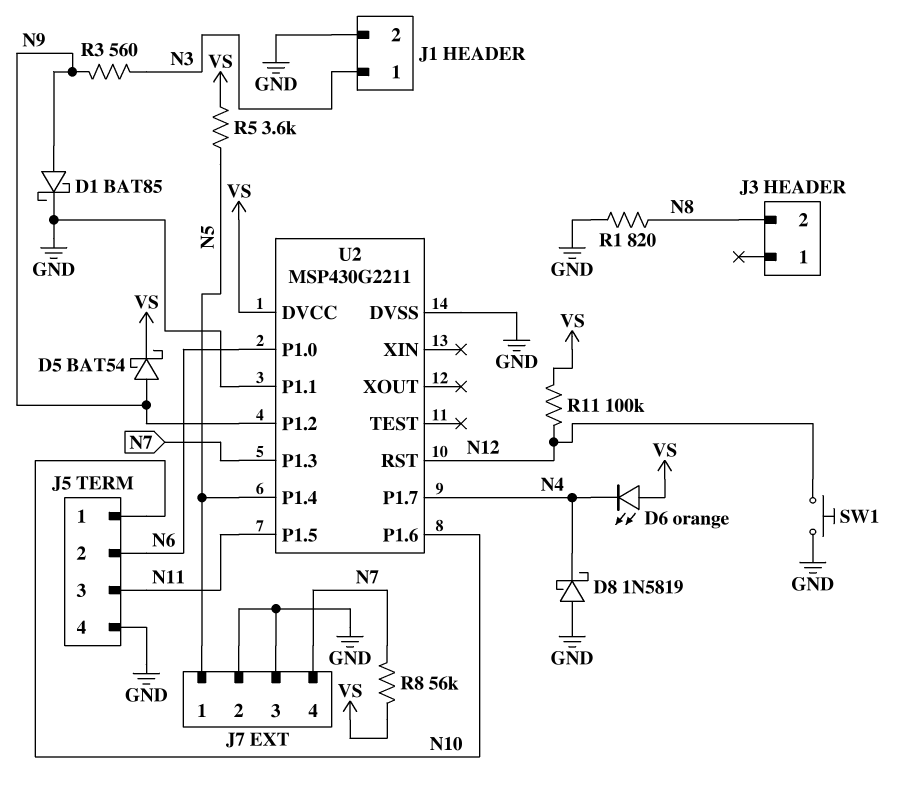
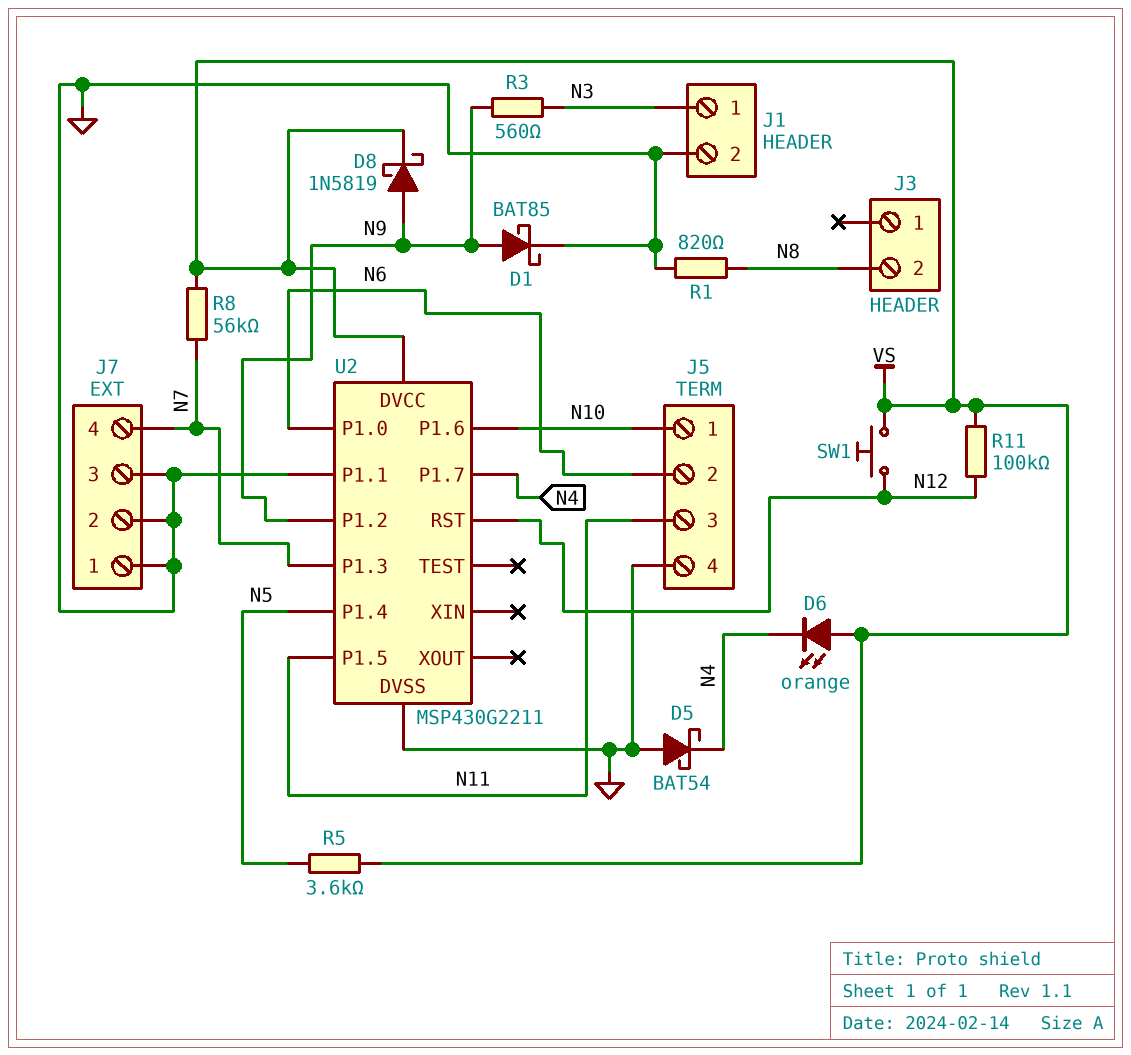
D5: schottky BAT54 (A N9, K VS) -> schottky BAT54 (A GND, K N4)
D8: schottky 1N5819 (A GND, K N4) -> schottky 1N5819 (A N9, K VS)
J7 pin 1: N5 -> GND
SW1: button (GND, N12) -> button (N12, VS)

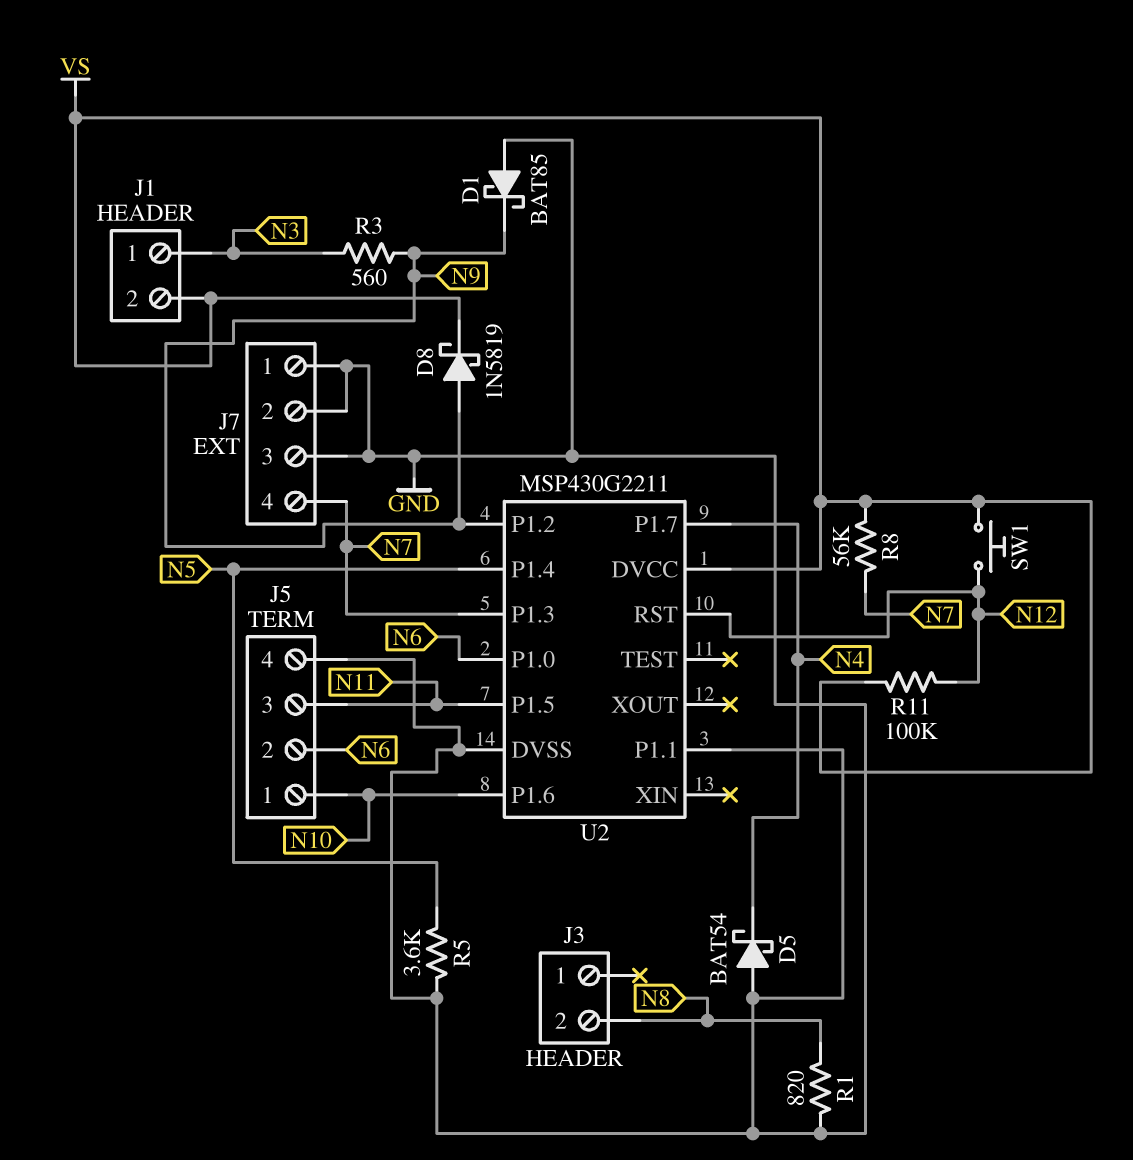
D1: schottky BAT85 (A N9, K GND) -> schottky BAT85 (A GND, K N9)
D6: LED orange (A VS, K N4) -> none
J1 pin 2: GND -> VS
R5: 3.6k (N5, VS) -> 3.6k (GND, N5)

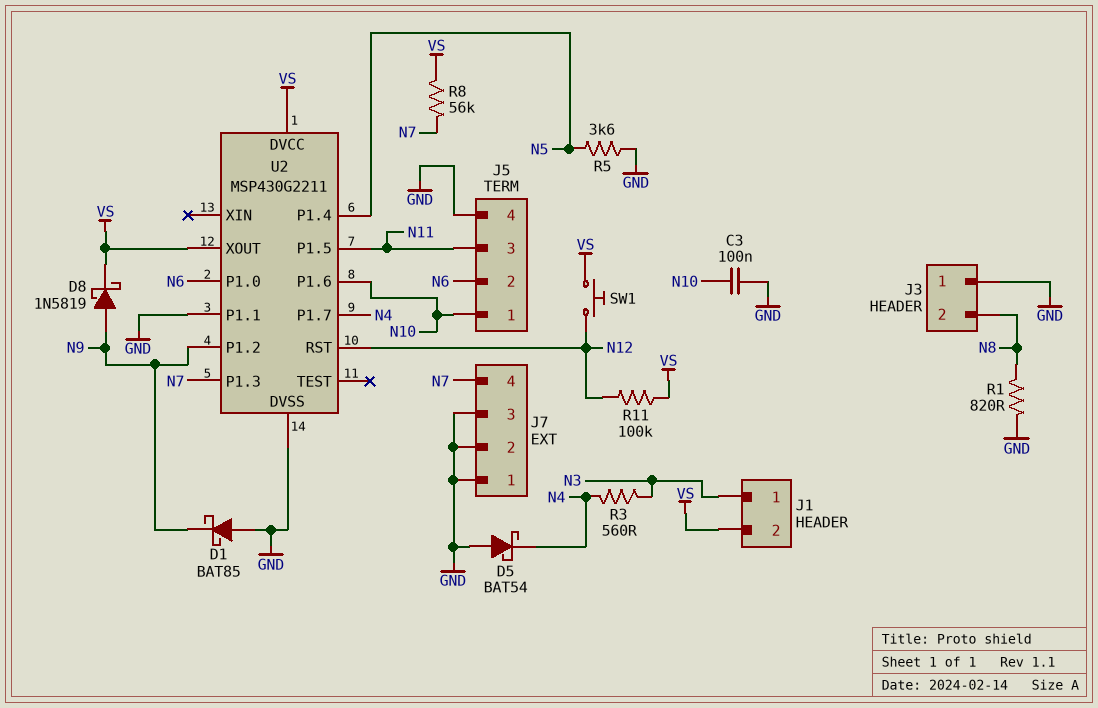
C3: none -> 100nF (GND, N10)
J3 pin 1: none -> GND
R3: 560 (N3, N9) -> 560 (N3, N4)
U2 pin XOUT: none -> VS

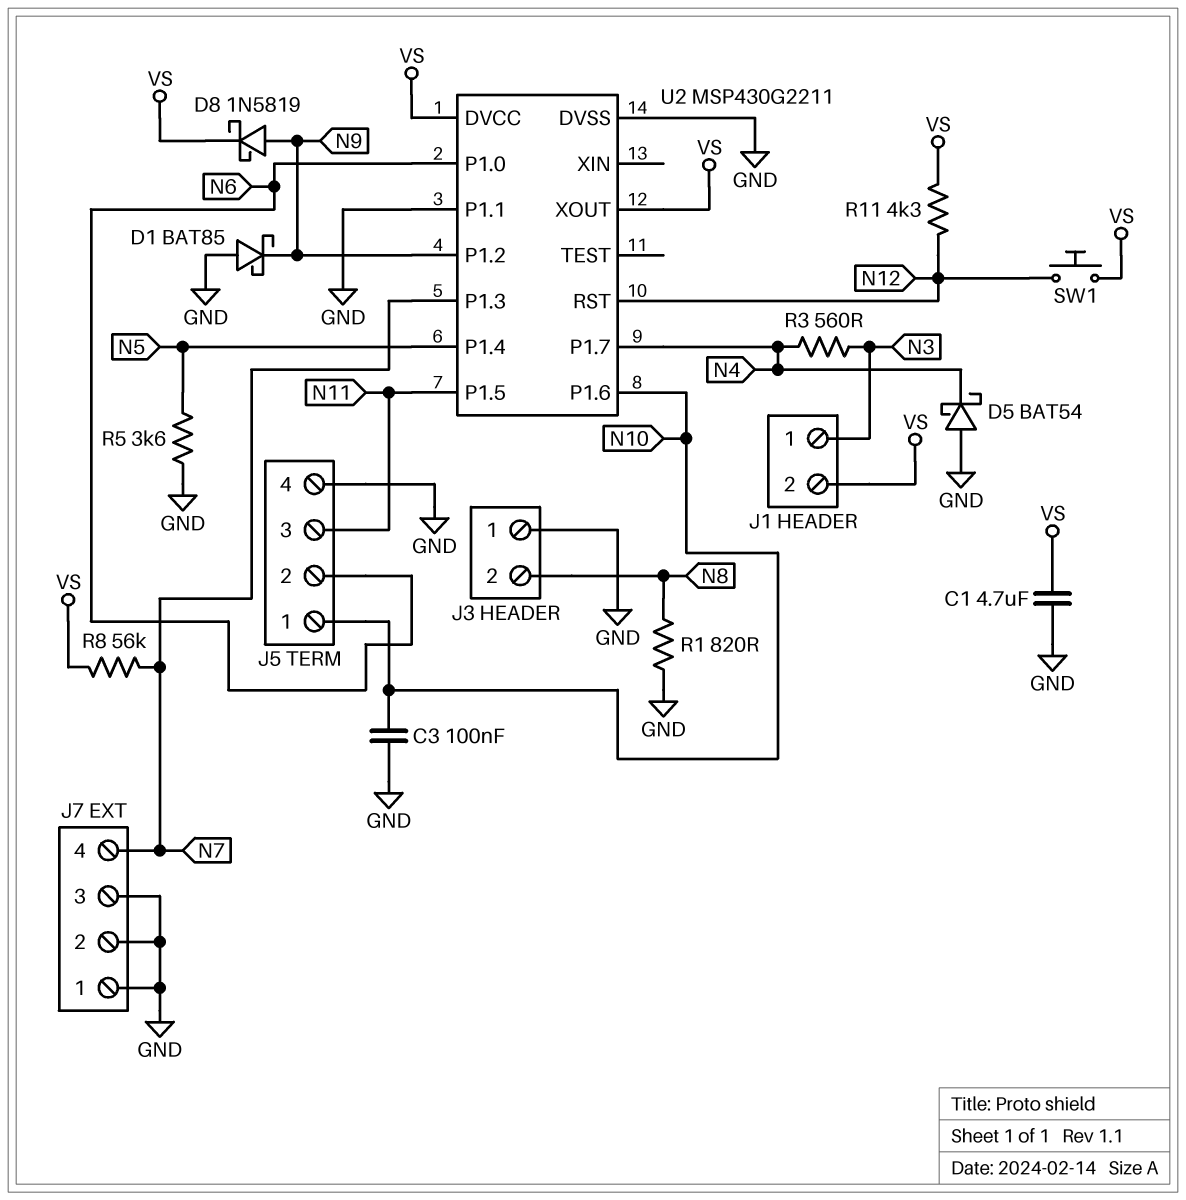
C1: none -> 4.7uF (GND, VS)
R11: 100k (N12, VS) -> 4.3k (N12, VS)

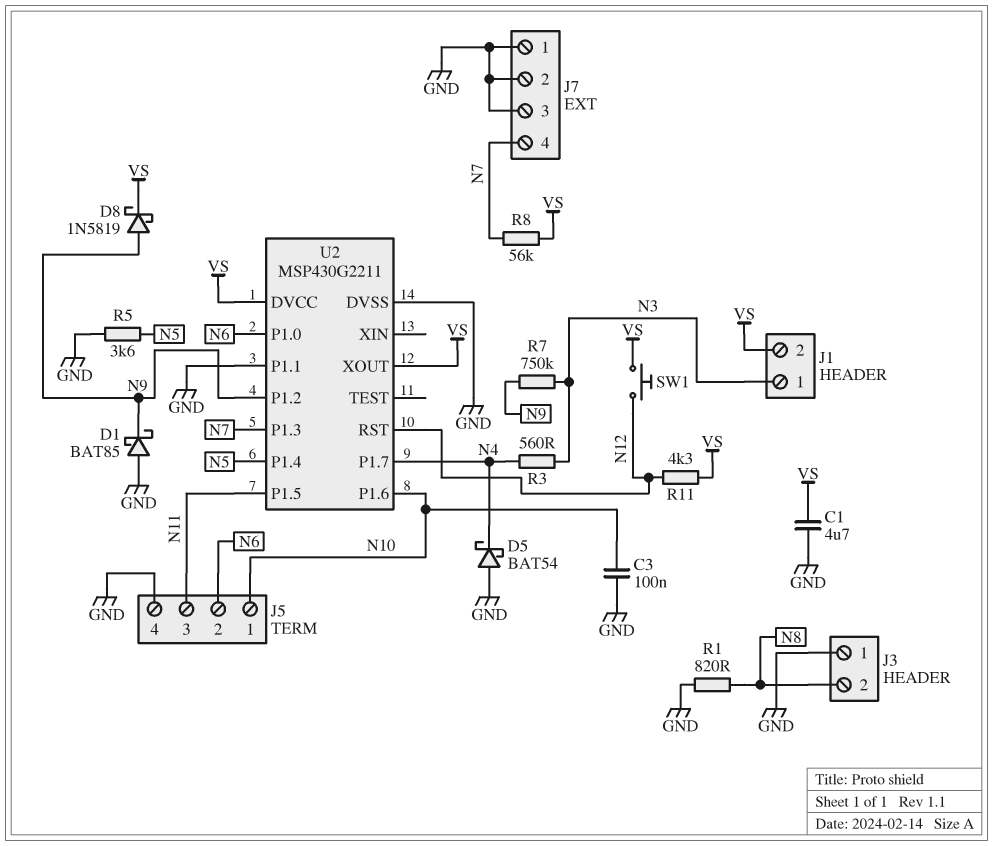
R7: none -> 750k (N3, N9)

